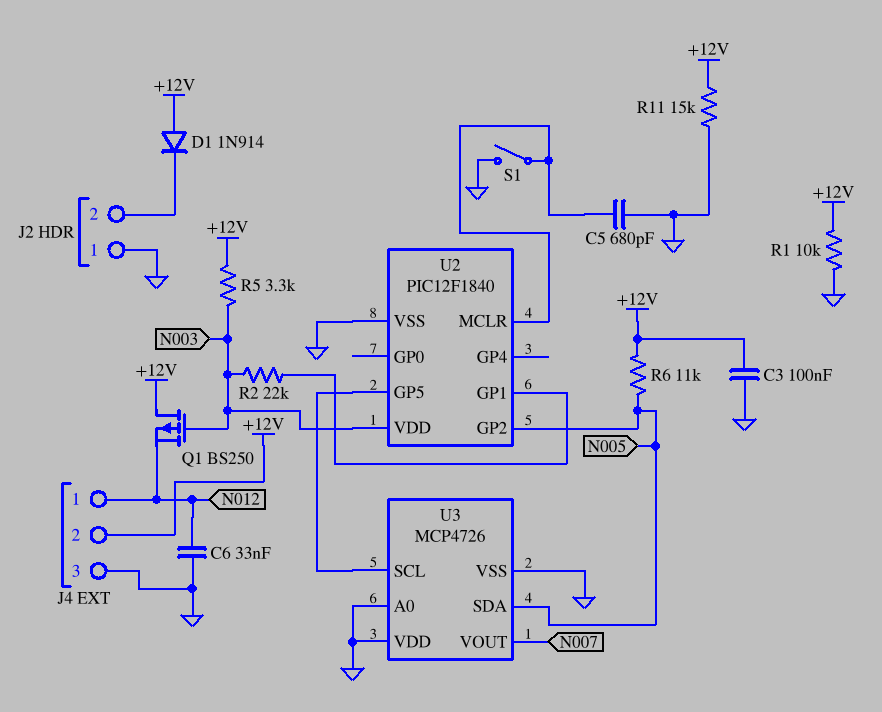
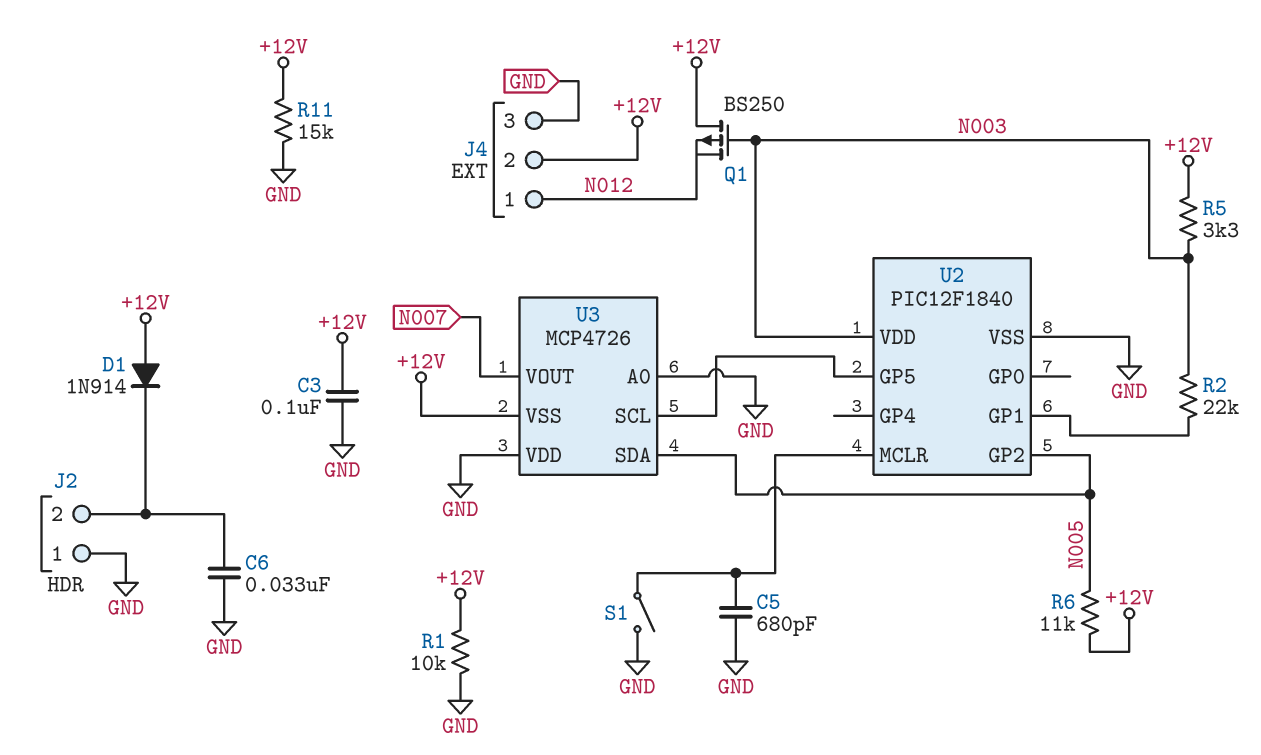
C6: 33nF (GND, N012) -> 33nF (GND, J2/2)
U3 pin VSS: GND -> +12V

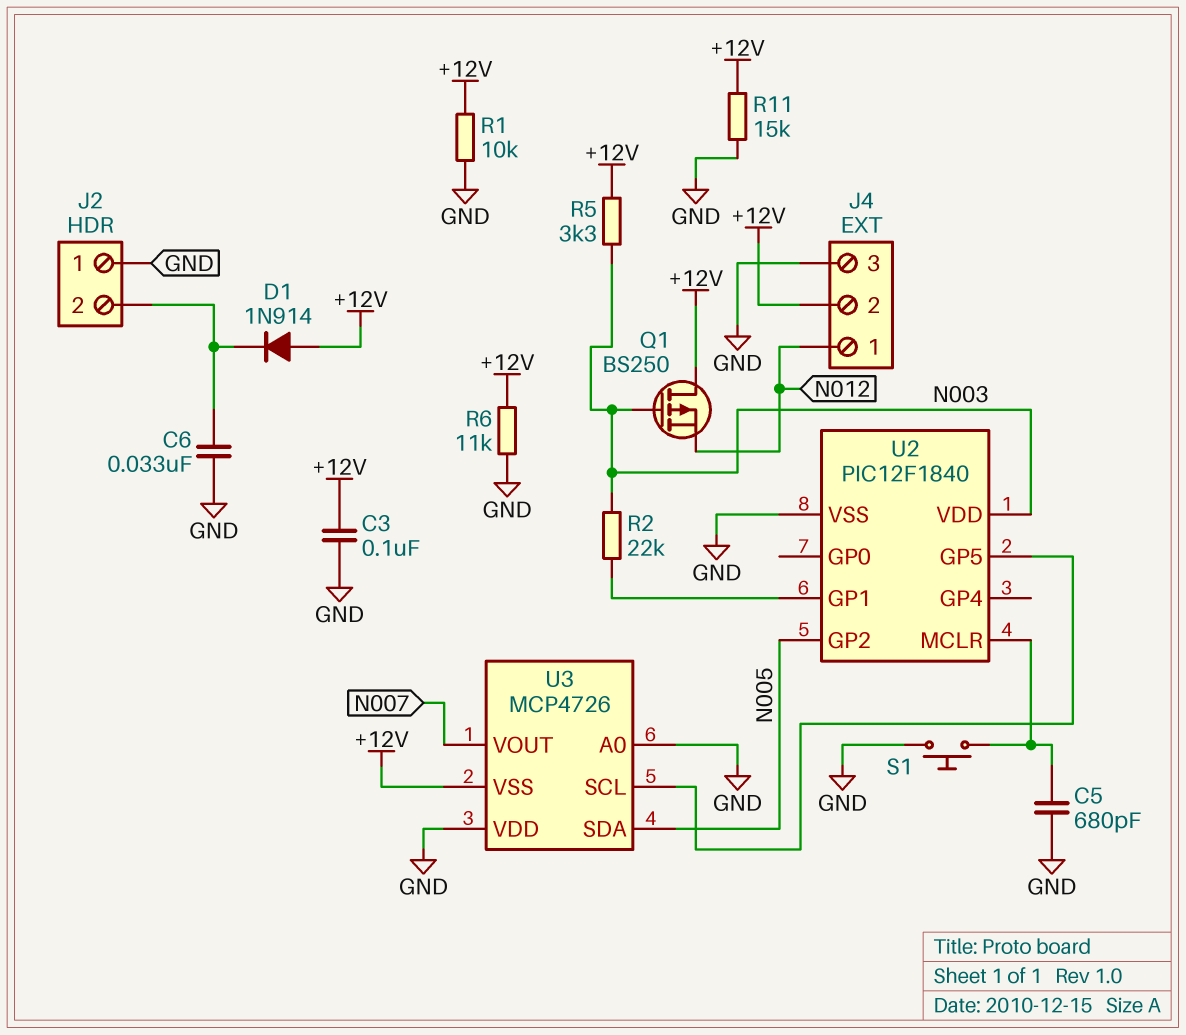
R6: 11k (+12V, N005) -> 11k (+12V, GND)
S1: switch (GND, U2/MCLR) -> button (GND, U2/MCLR)

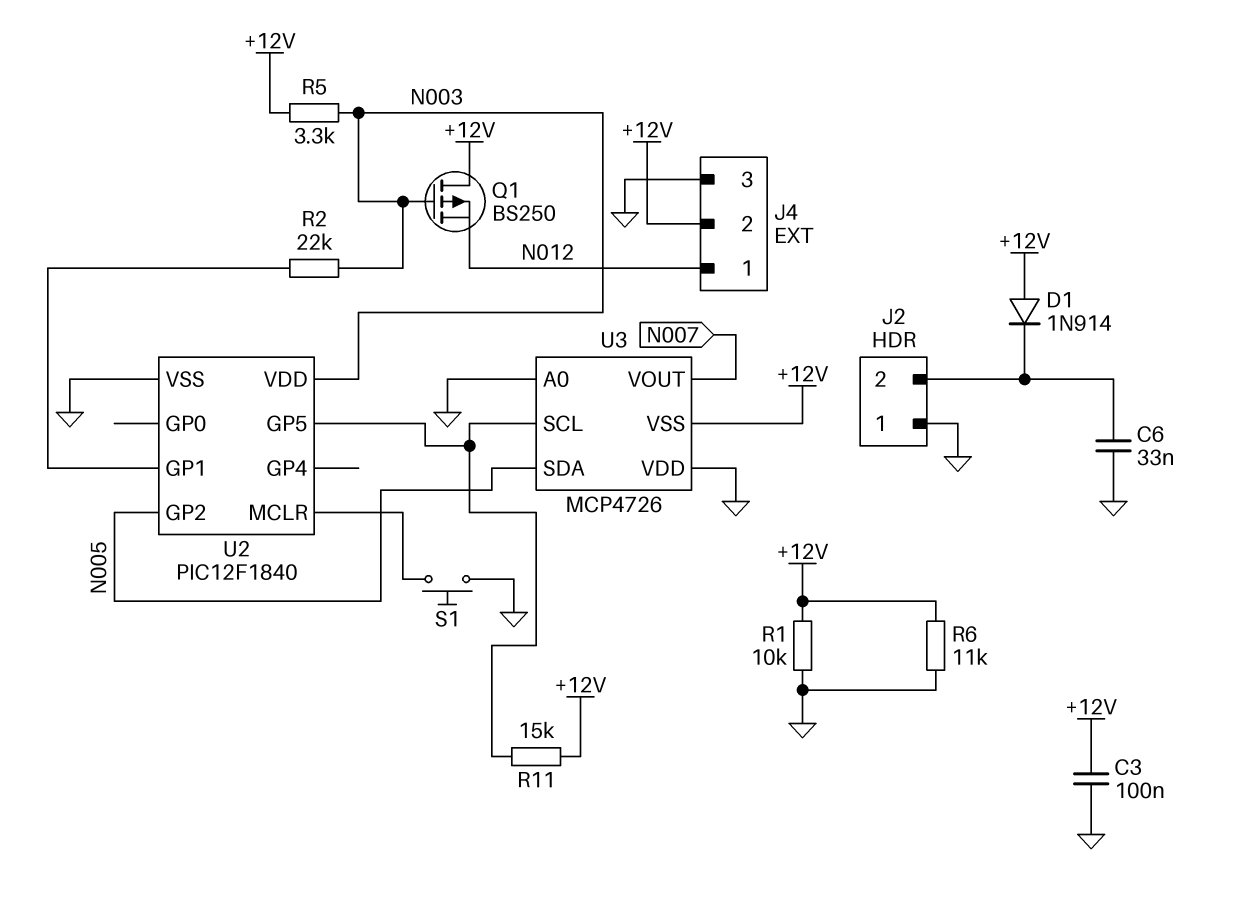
C5: 680pF (GND, U2/MCLR) -> none
R11: 15k (+12V, GND) -> 15k (+12V, U2/GP5)

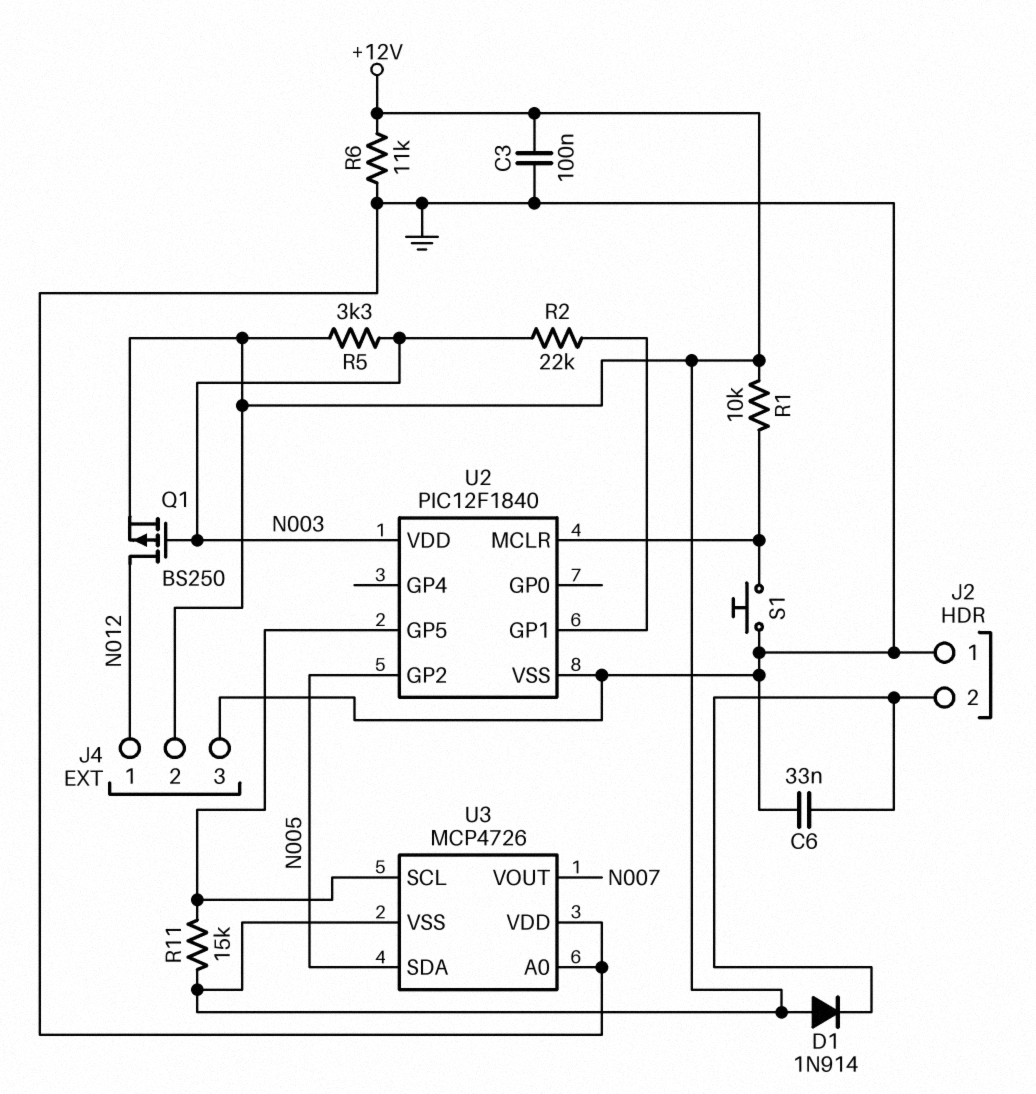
Q1: PMOS BS250 (G N003, D +12V, S N012) -> PMOS BS250 (G N003, D N012, S +12V)
R1: 10k (+12V, GND) -> 10k (+12V, U2/MCLR)

